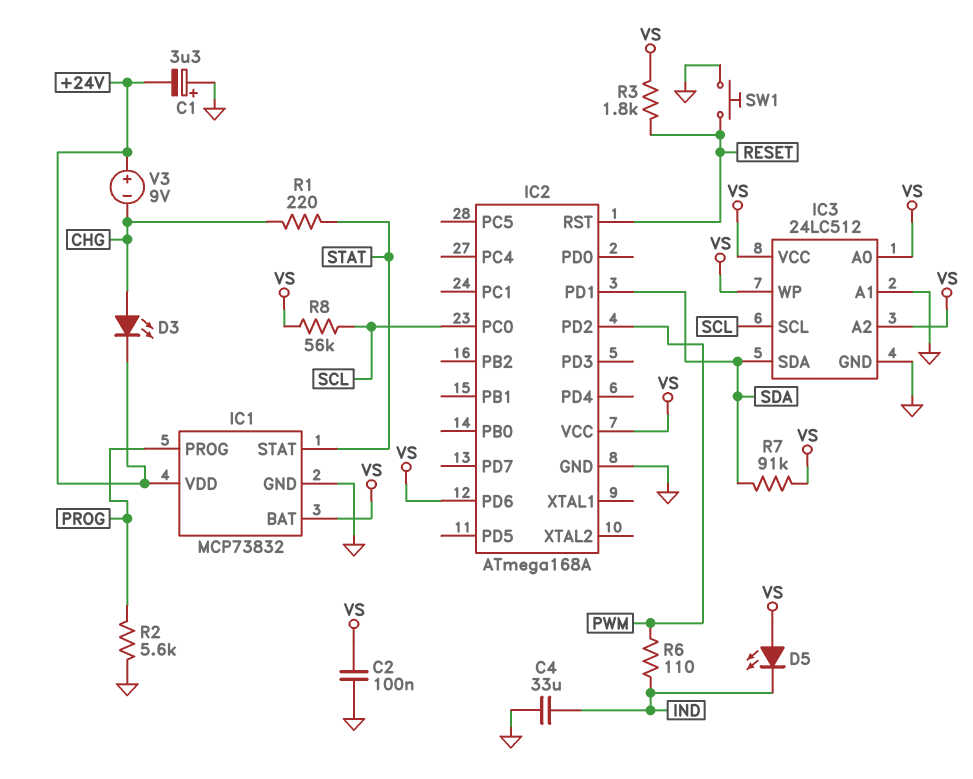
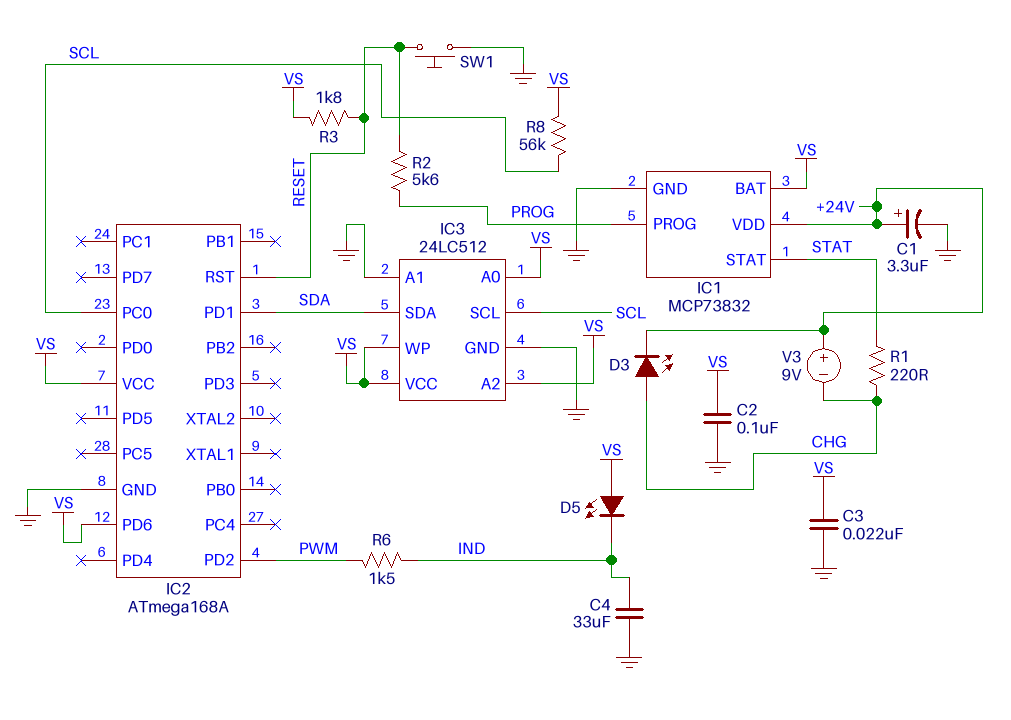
C1: 3.3uF (plus GND, minus +24V) -> 3.3uF (plus +24V, minus GND)
C3: none -> 22nF (GND, VS)
R2: 5.6k (GND, PROG) -> 5.6k (PROG, RESET)
R6: 110 (IND, PWM) -> 1.5k (IND, PWM)
R7: 91k (SDA, VS) -> none

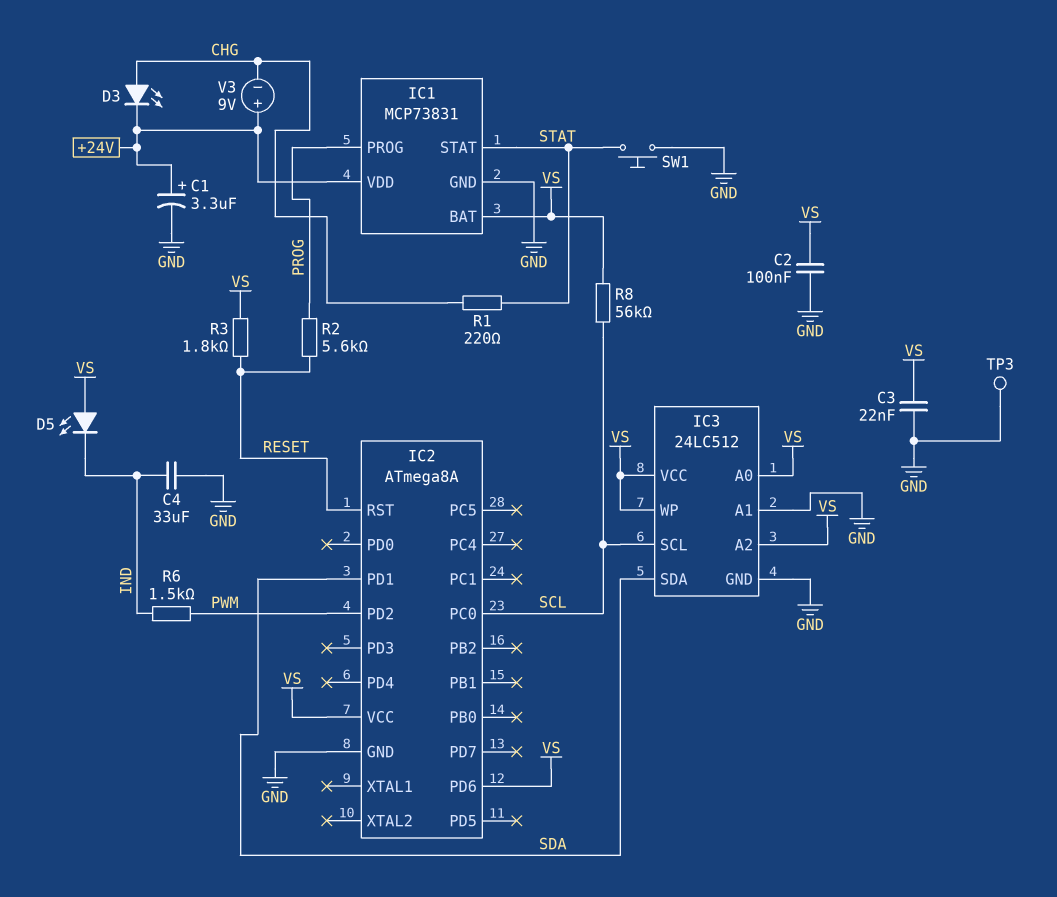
IC1: MCP73832 -> MCP73831
IC2: ATmega168A -> ATmega8A
SW1: button (GND, RESET) -> button (GND, STAT)
TP3: none -> test point (GND)

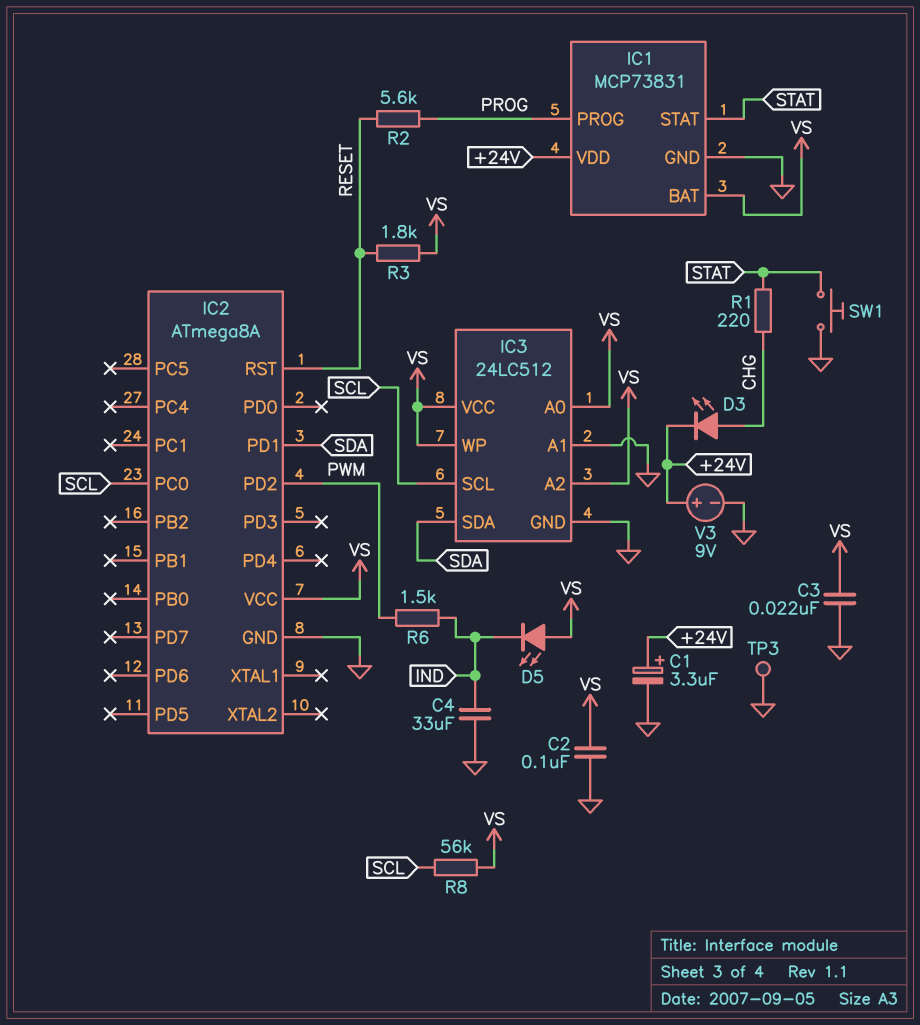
IC2 pin PD6: VS -> none
V3: 9V (plus +24V, minus CHG) -> 9V (plus +24V, minus GND)

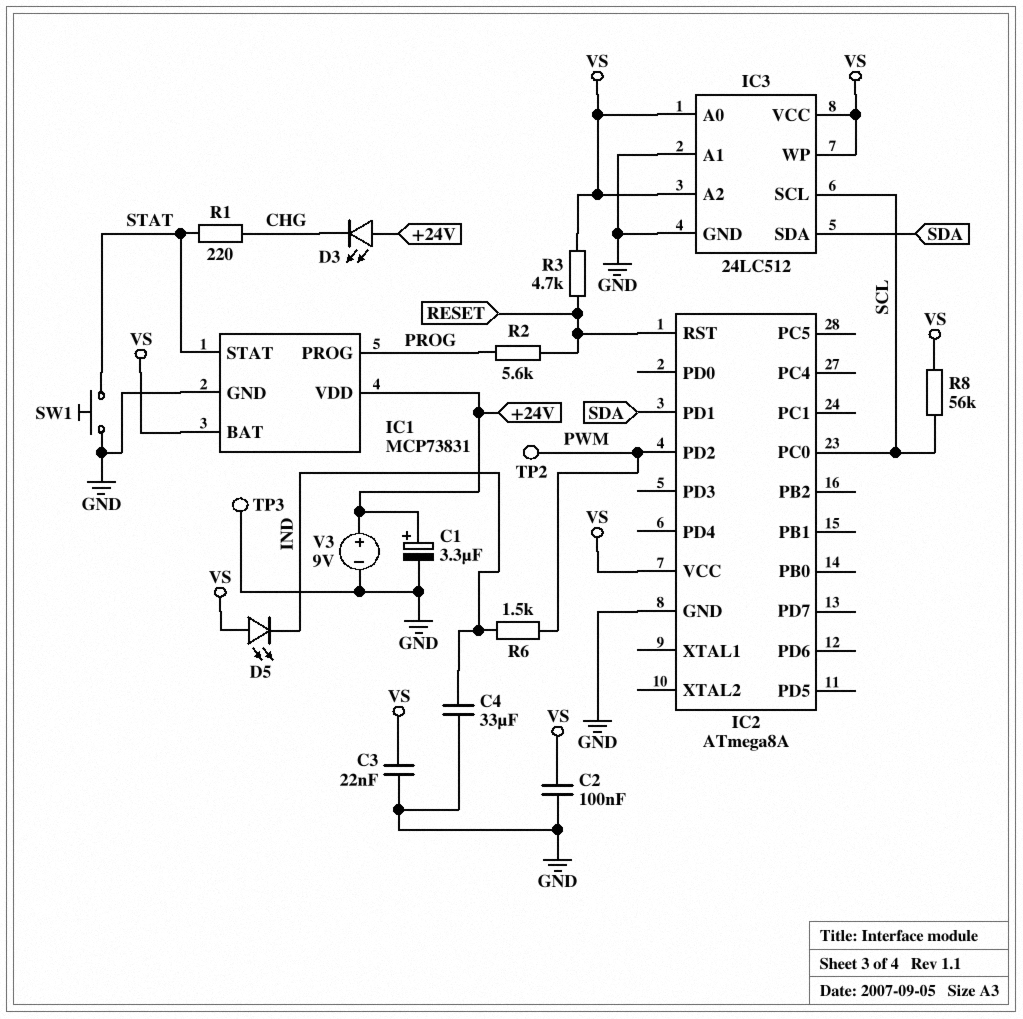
D3: LED (A CHG, K +24V) -> LED (A +24V, K CHG)
R3: 1.8k (RESET, VS) -> 4.7k (RESET, VS)
TP2: none -> test point (PWM)

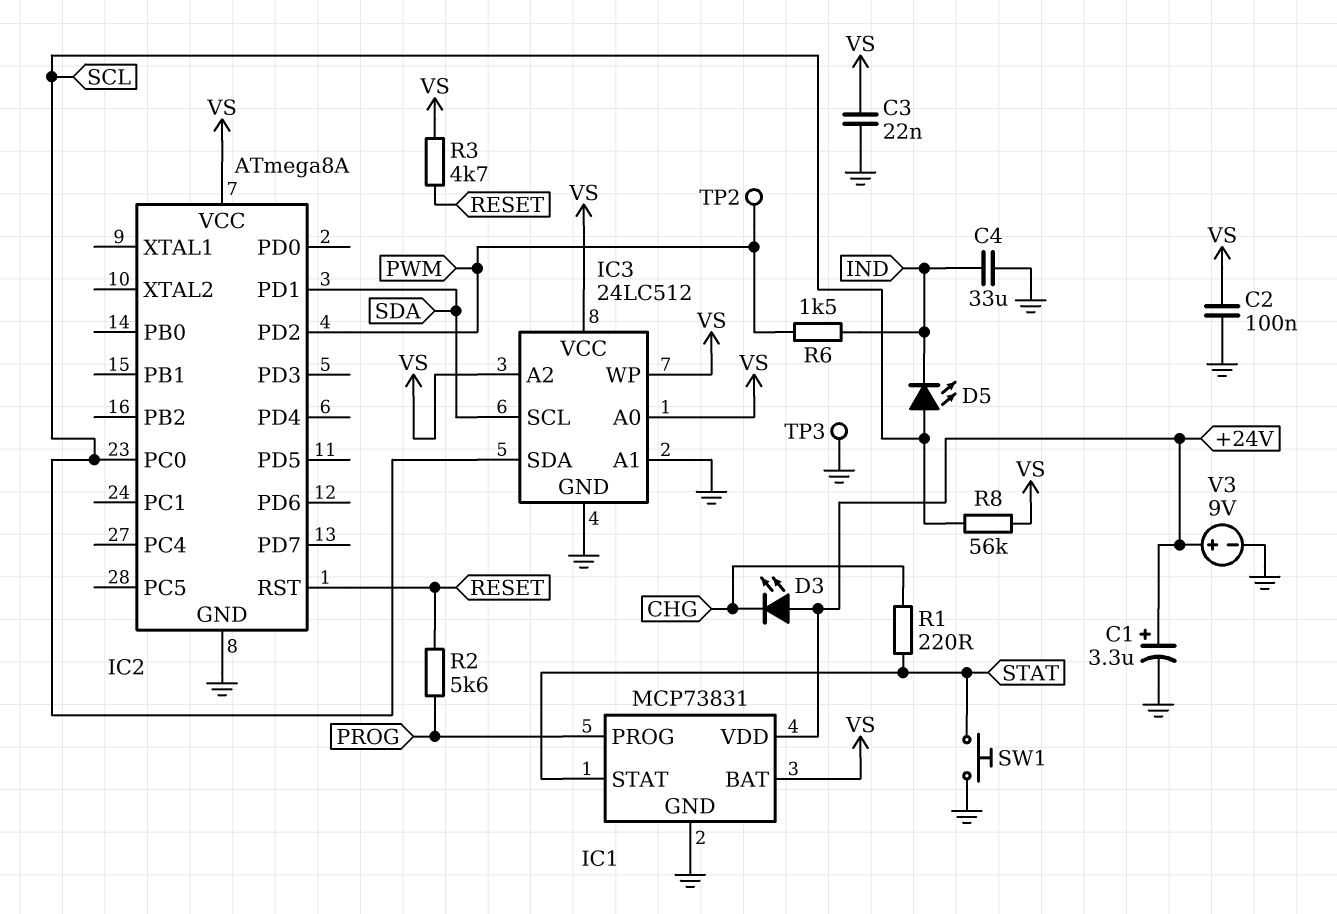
D5: LED (A VS, K IND) -> LED (A SCL, K IND)
IC3 pin SCL: SCL -> SDA
IC3 pin SDA: SDA -> SCL

